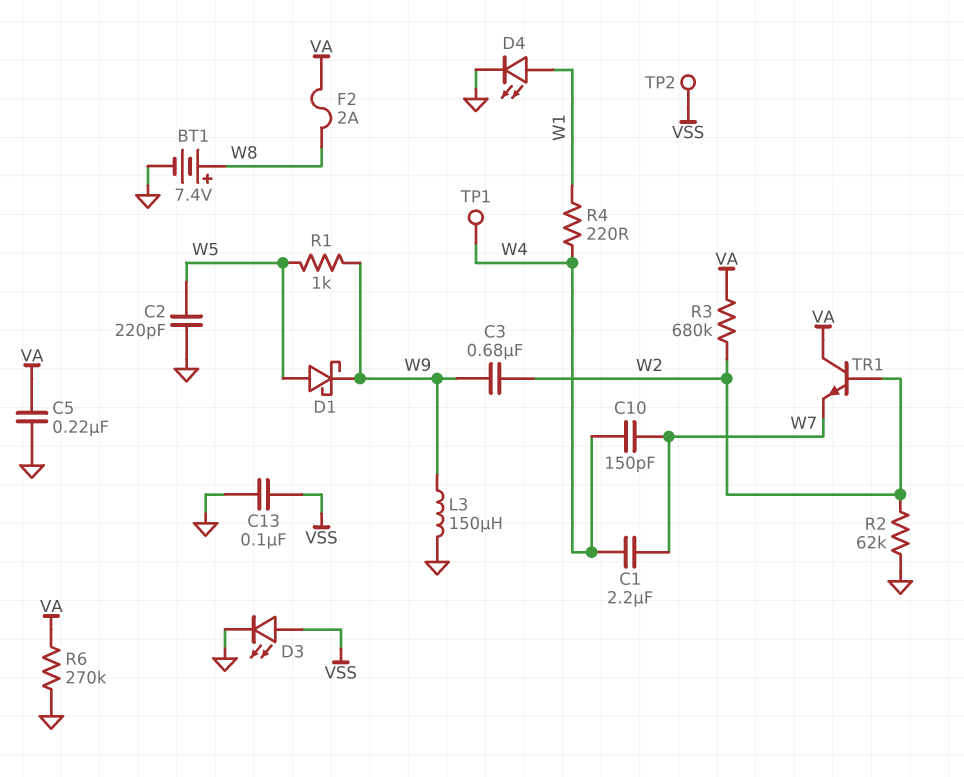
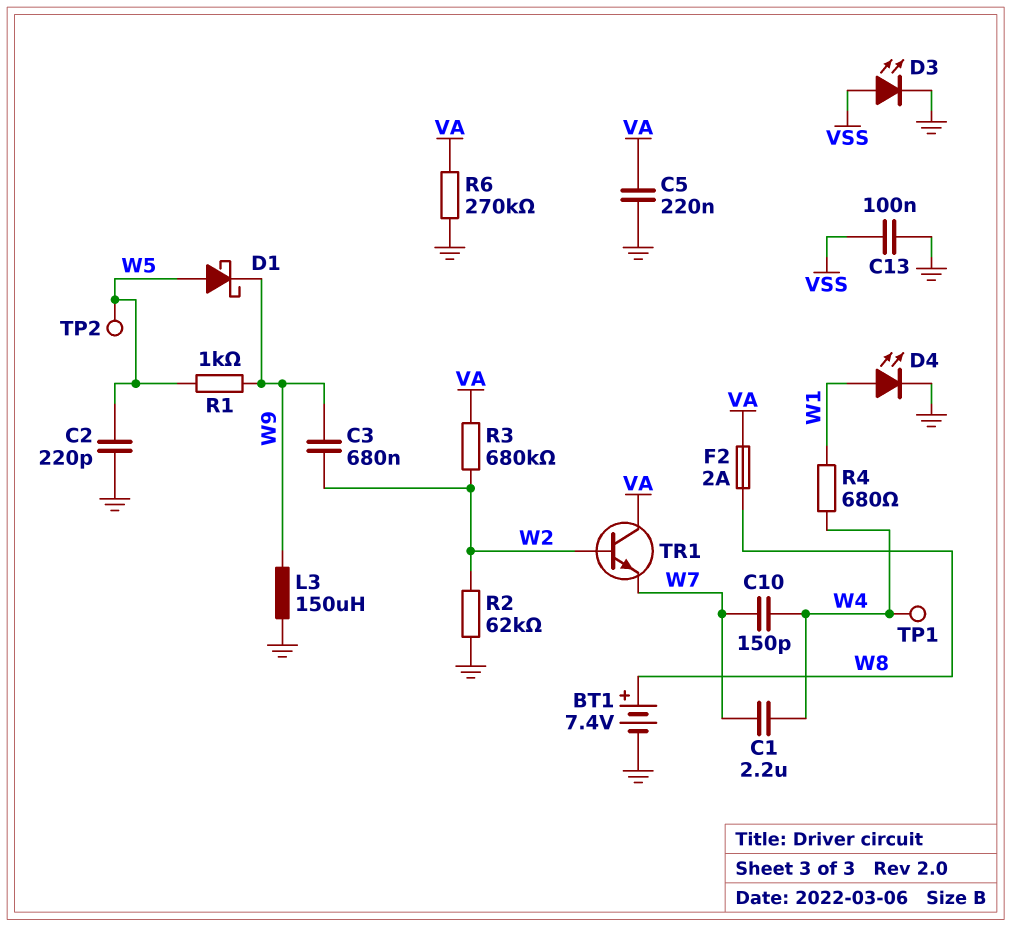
R4: 220 (W1, W4) -> 680 (W1, W4)
TP2: test point (VSS) -> test point (W5)

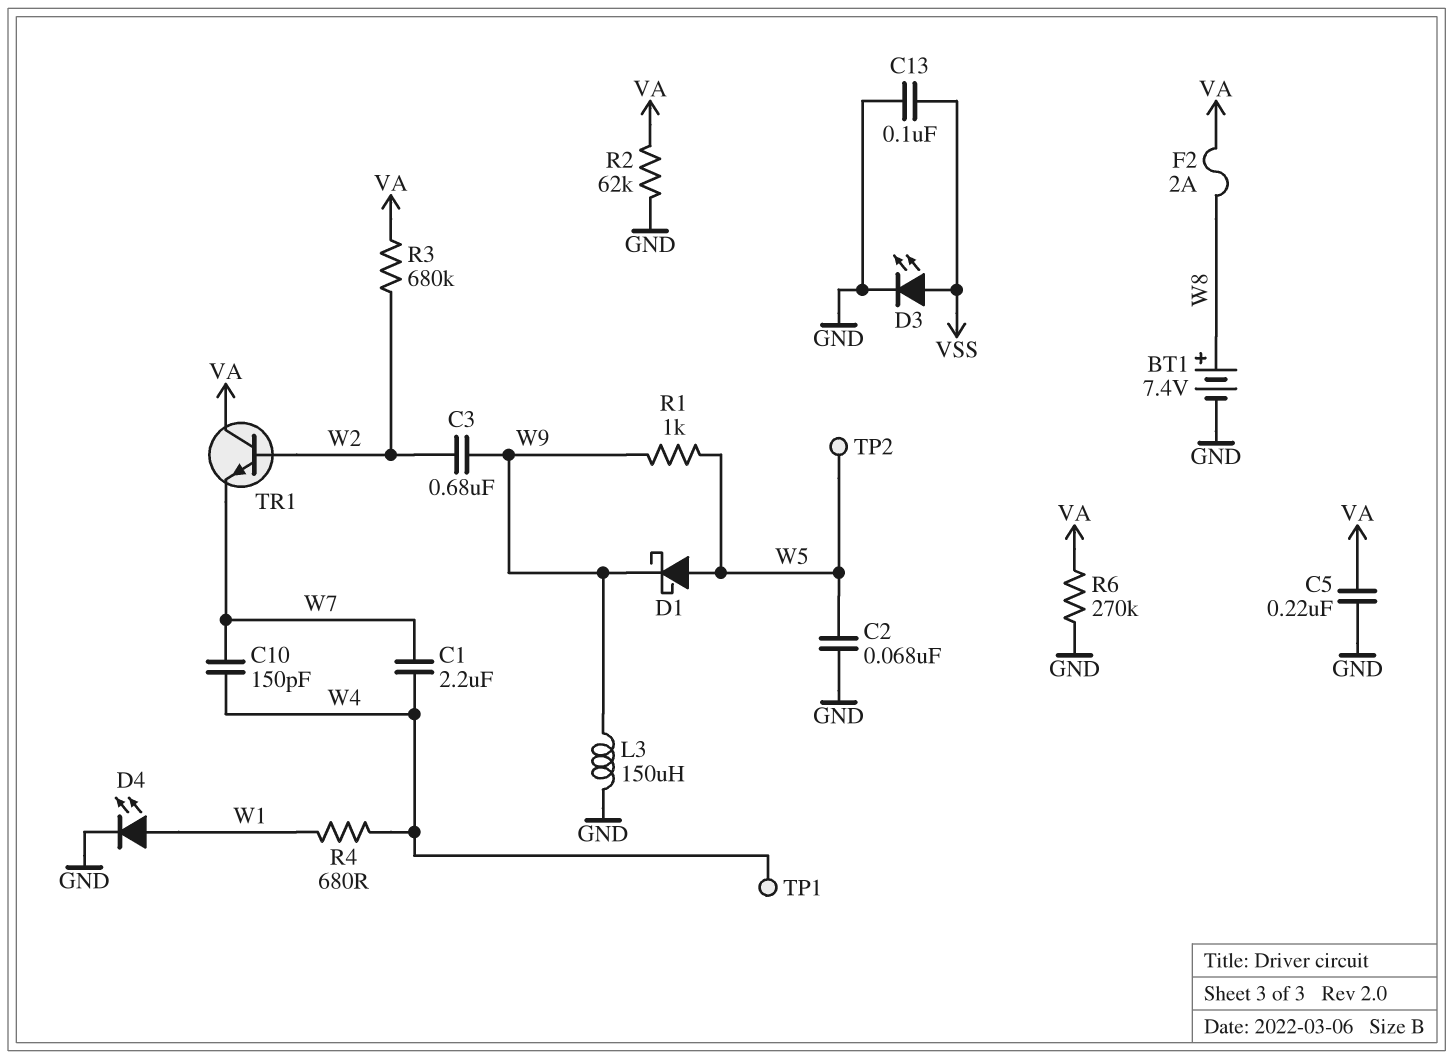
C2: 220pF (GND, W5) -> 68nF (GND, W5)
R2: 62k (GND, W2) -> 62k (GND, VA)

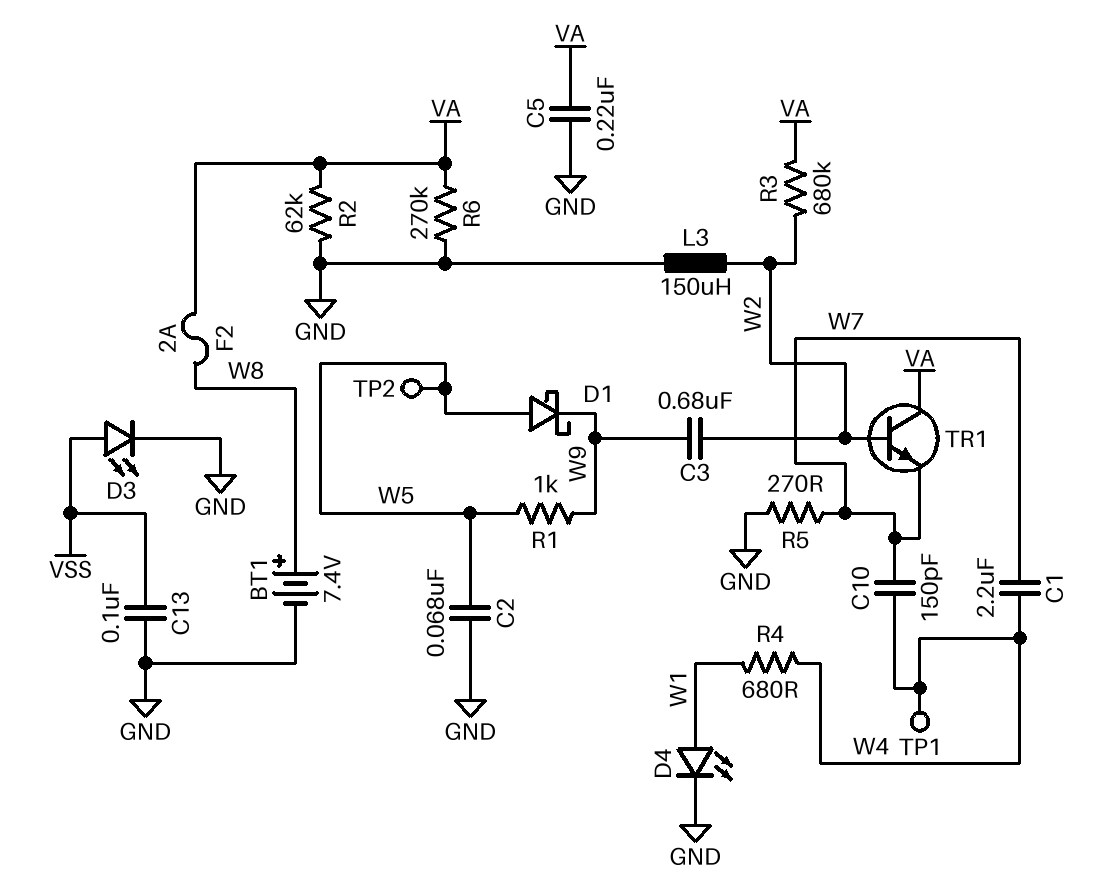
L3: 150uH (GND, W9) -> 150uH (GND, W2)
R5: none -> 270 (GND, W7)

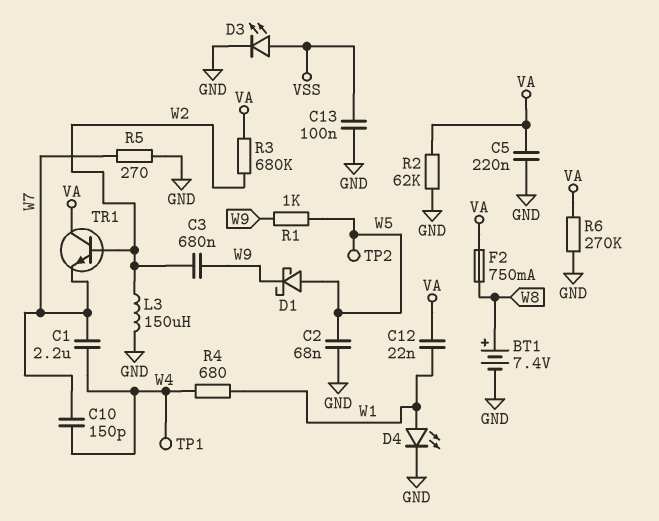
C12: none -> 22nF (VA, W1)
F2: 2A (VA, W8) -> 750mA (VA, W8)

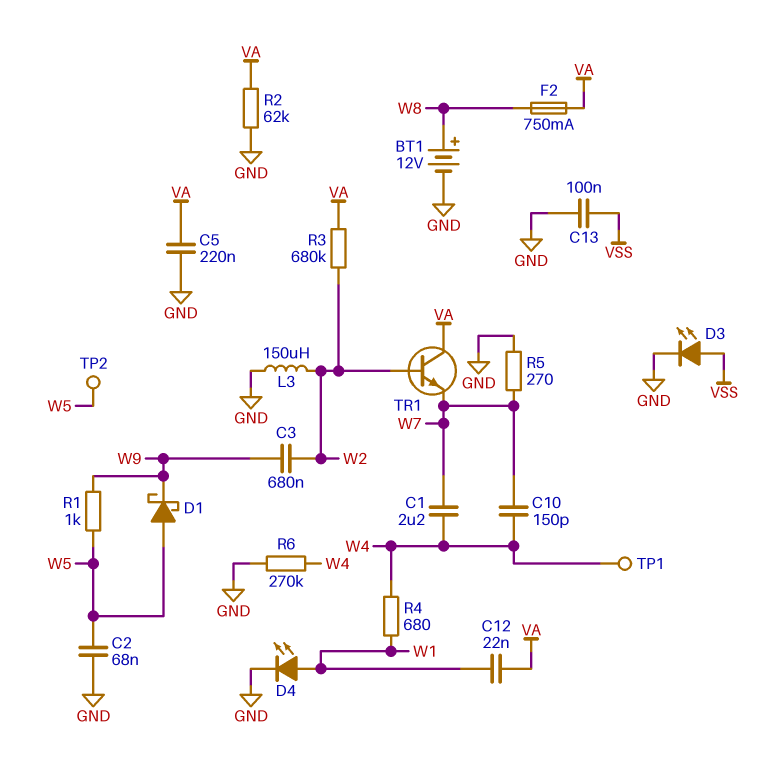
BT1: 7.4V (plus W8, minus GND) -> 12V (plus W8, minus GND)
R6: 270k (GND, VA) -> 270k (GND, W4)

